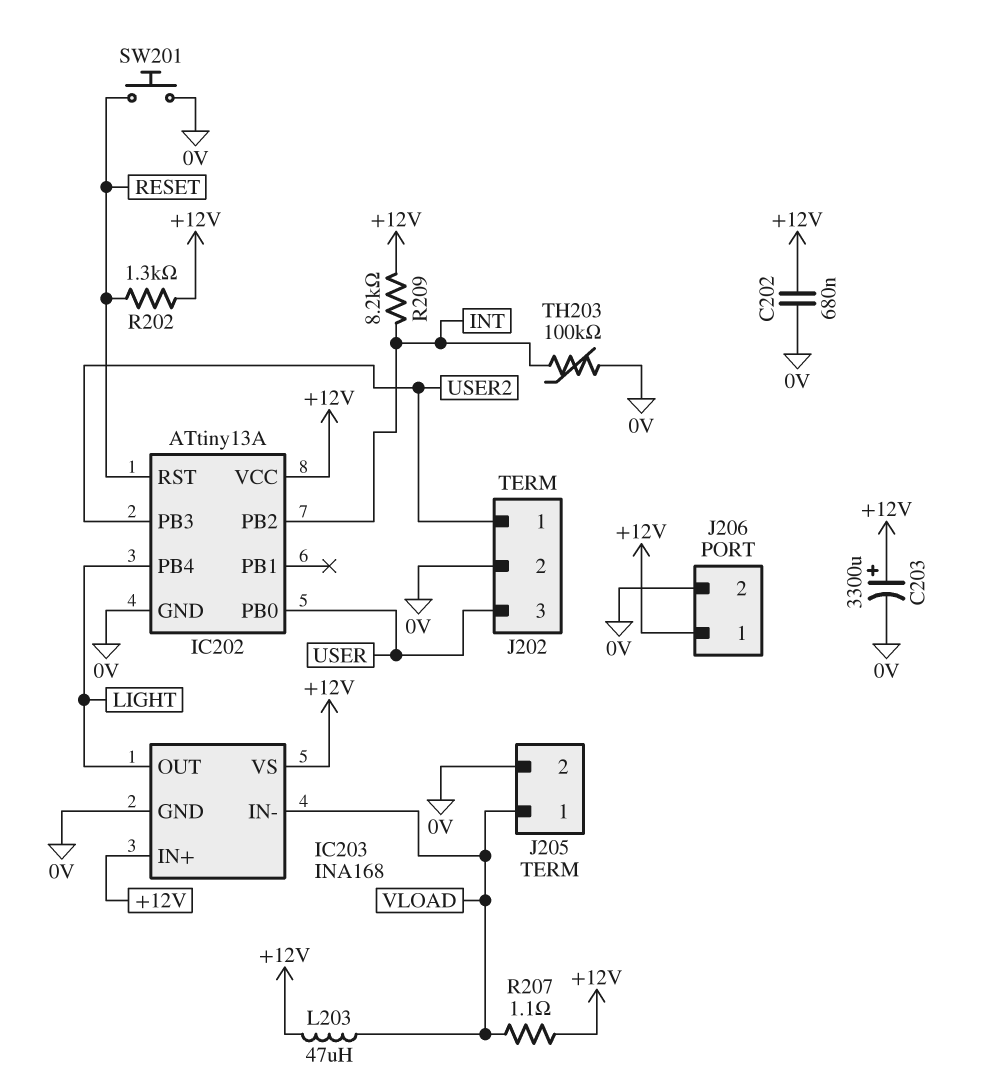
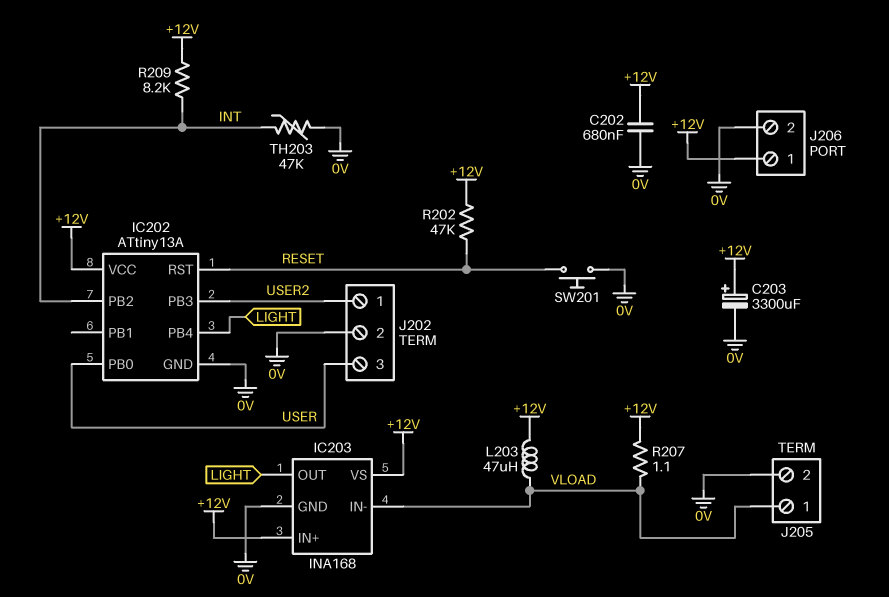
R202: 1.3k (+12V, RESET) -> 47k (+12V, RESET)
TH203: 100k (0V, INT) -> 47k (0V, INT)

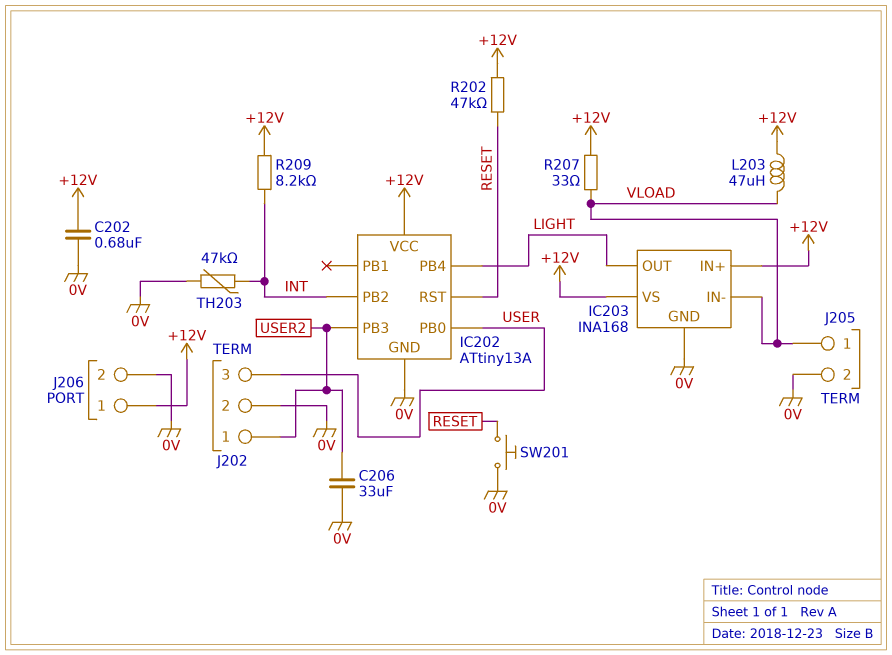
C203: 3300uF (plus +12V, minus 0V) -> none
C206: none -> 33uF (0V, USER2)
R207: 1.1 (+12V, VLOAD) -> 33 (+12V, VLOAD)

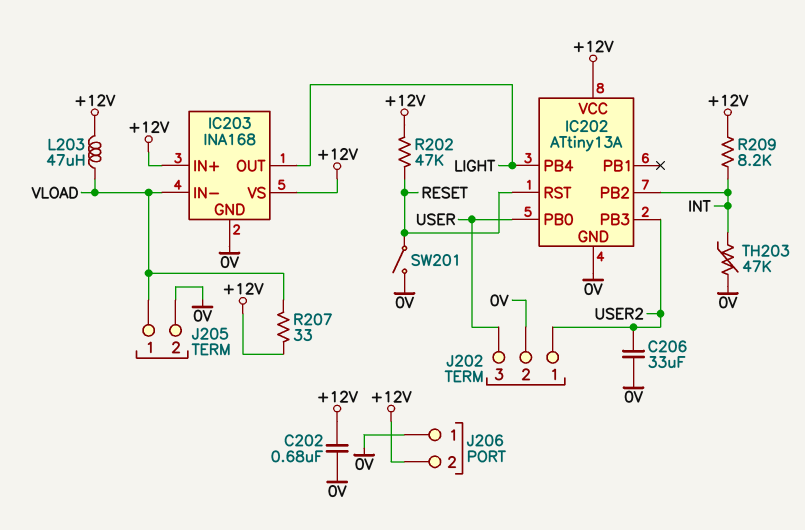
J206 pin 1: +12V -> 0V
J206 pin 2: 0V -> +12V
SW201: button (0V, RESET) -> switch (0V, RESET)

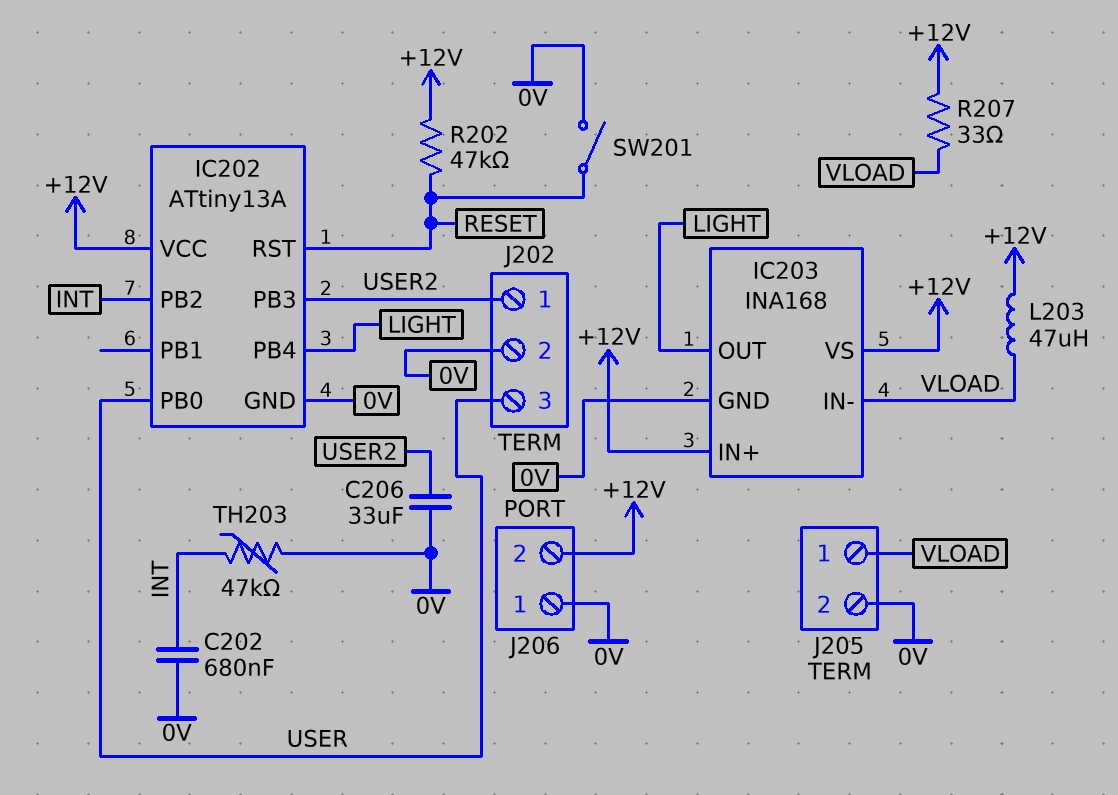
C202: 680nF (+12V, 0V) -> 680nF (0V, INT)
R209: 8.2k (+12V, INT) -> none

